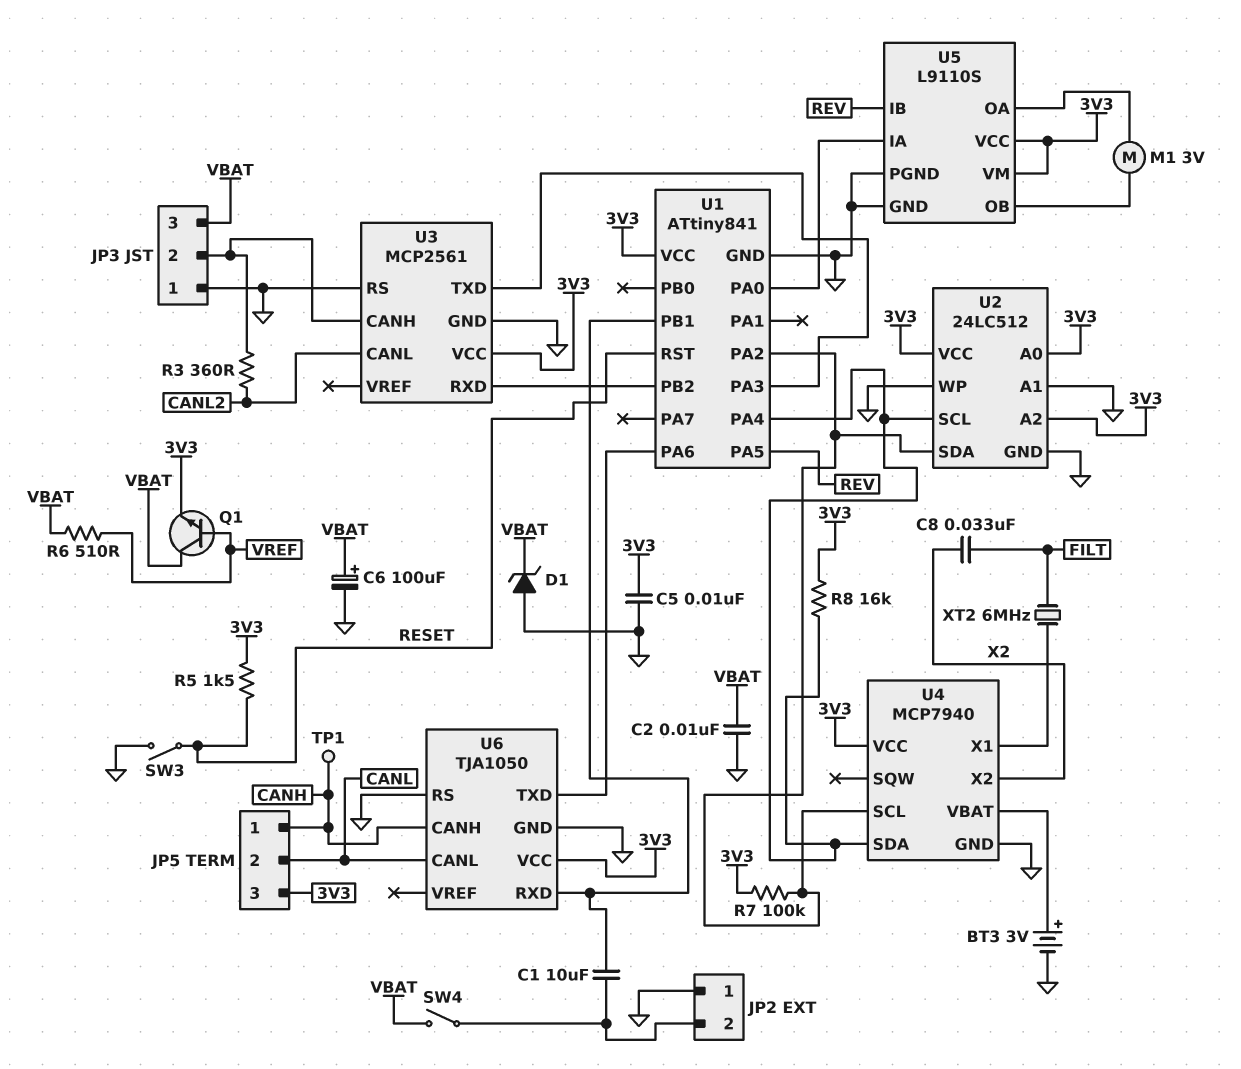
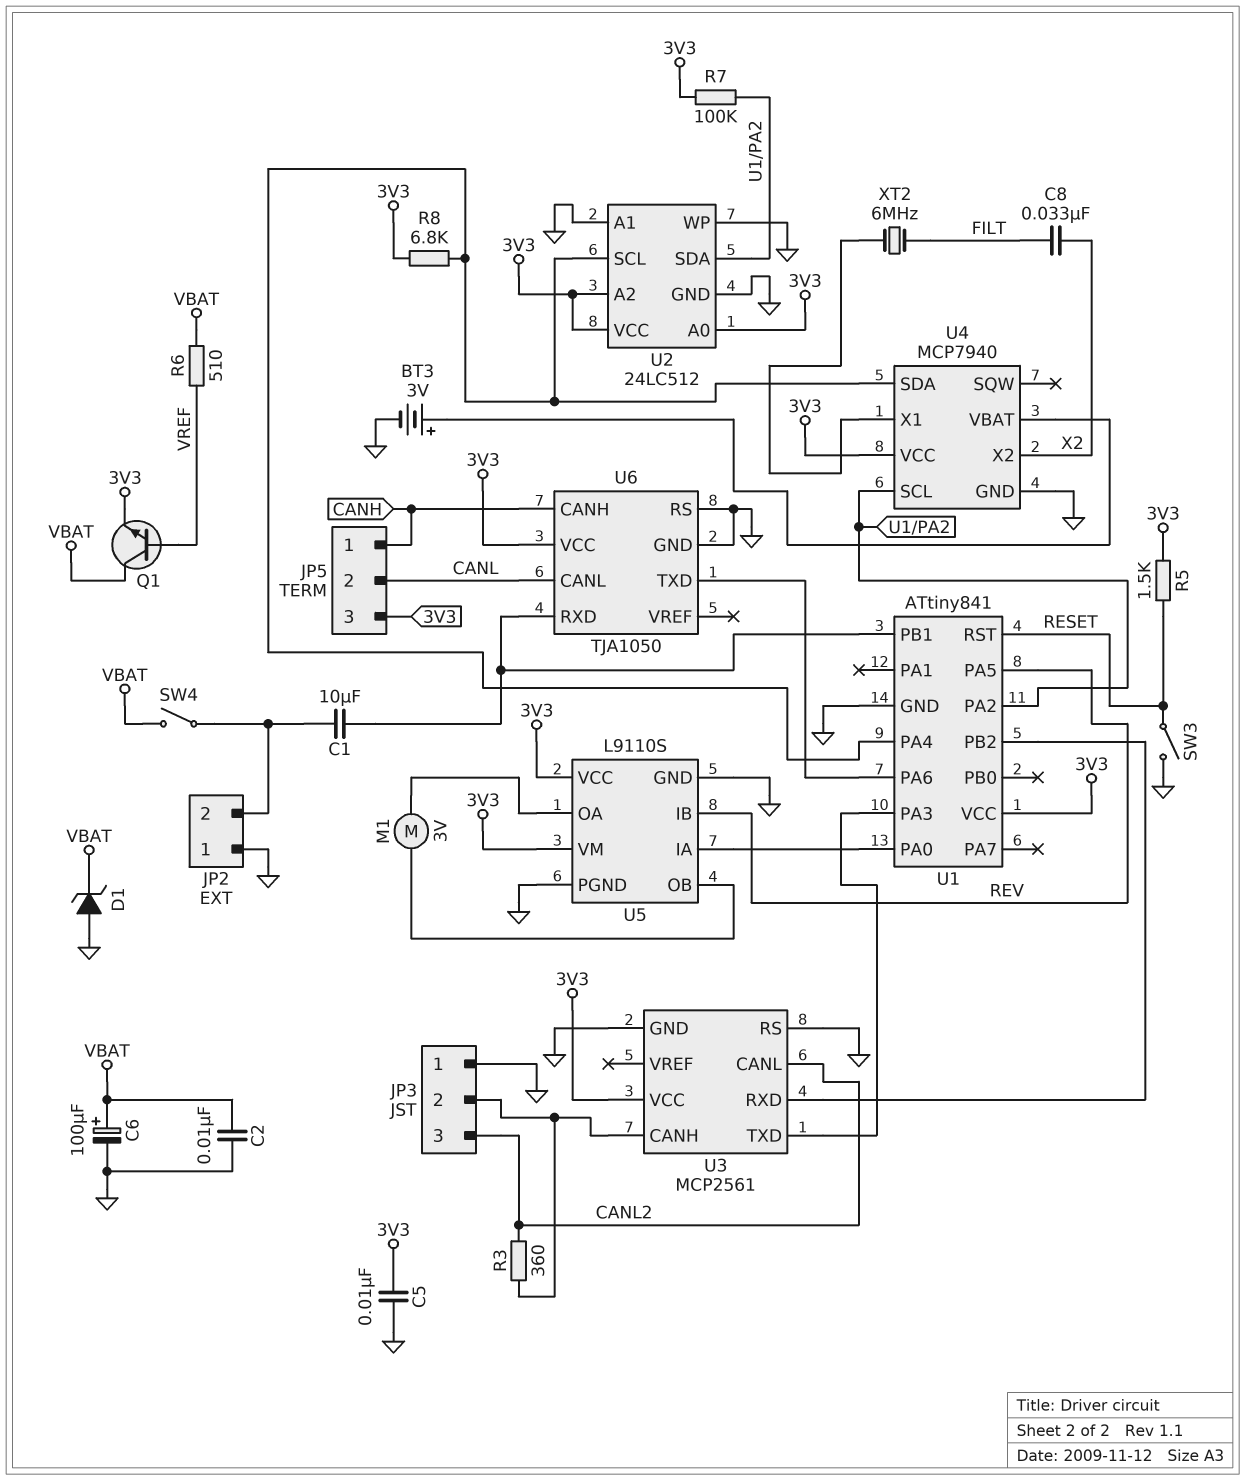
JP3 pin 3: VBAT -> CANL2
R8: 16k (3V3, U1/PA4) -> 6.8k (3V3, U1/PA4)
TP1: test point (CANH) -> none

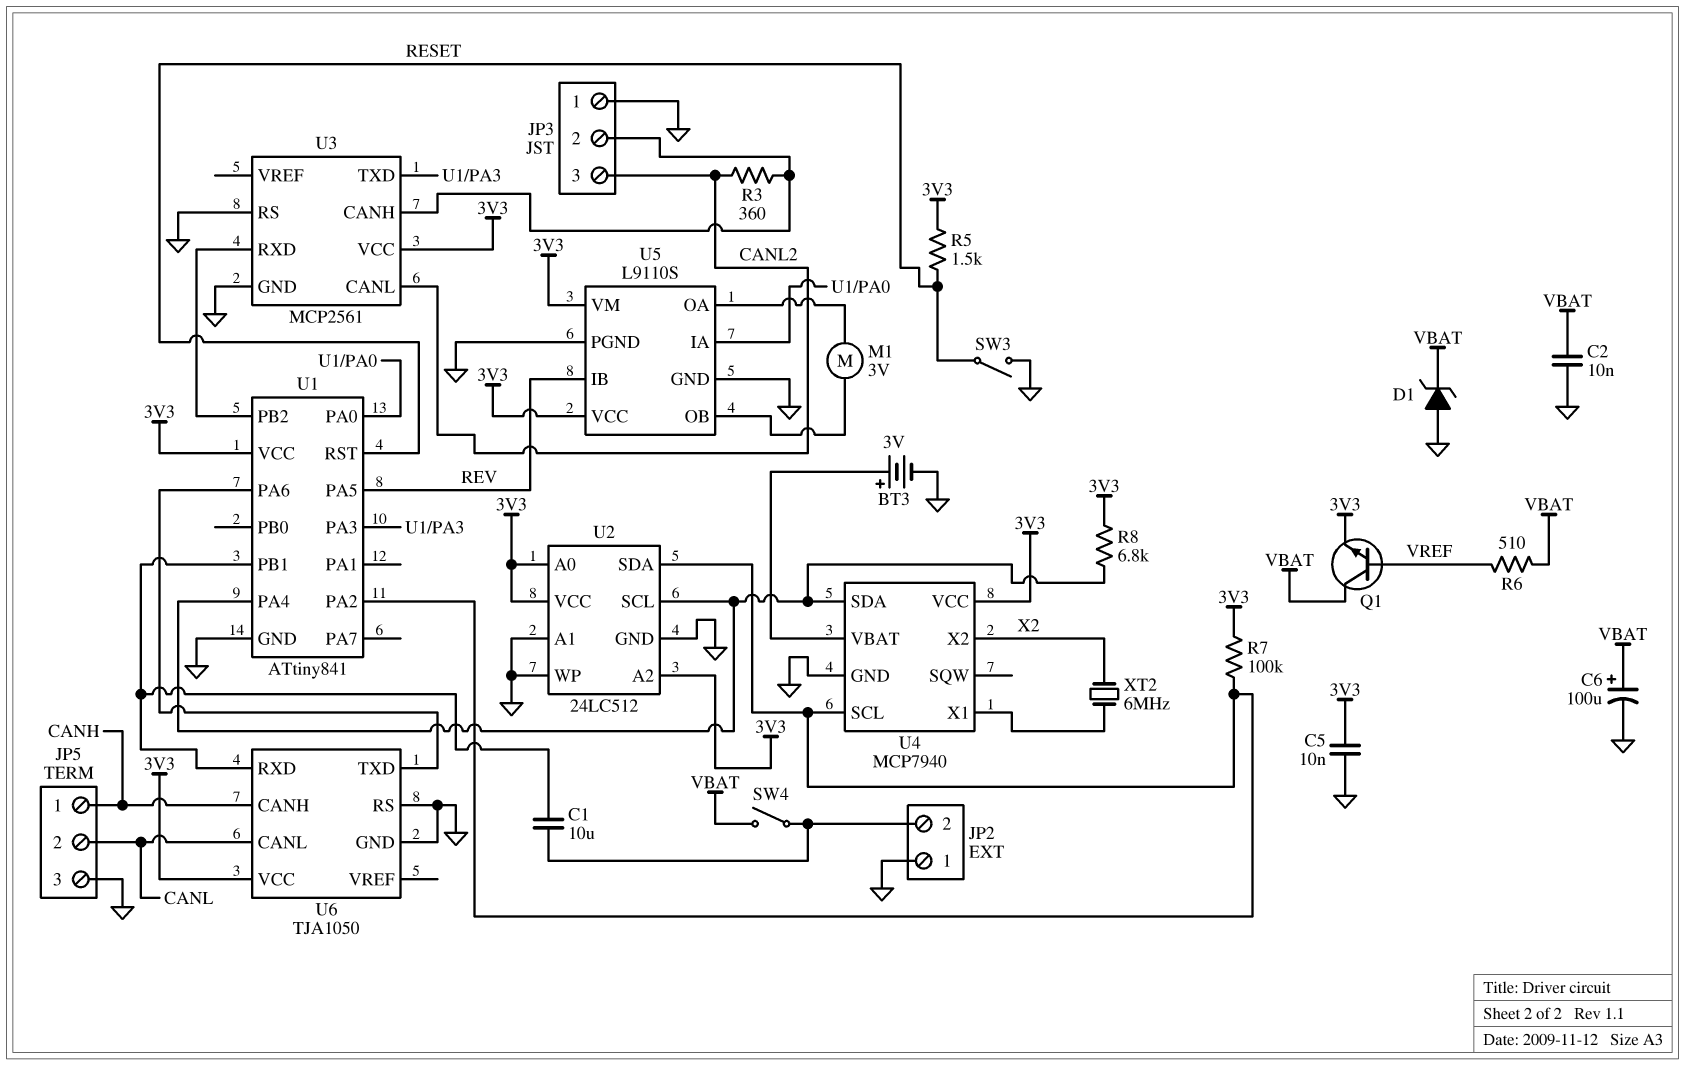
C8: 33nF (FILT, X2) -> none
JP5 pin 3: 3V3 -> GND
XT2: 6MHz (FILT, U4/X1) -> 6MHz (U4/X1, X2)

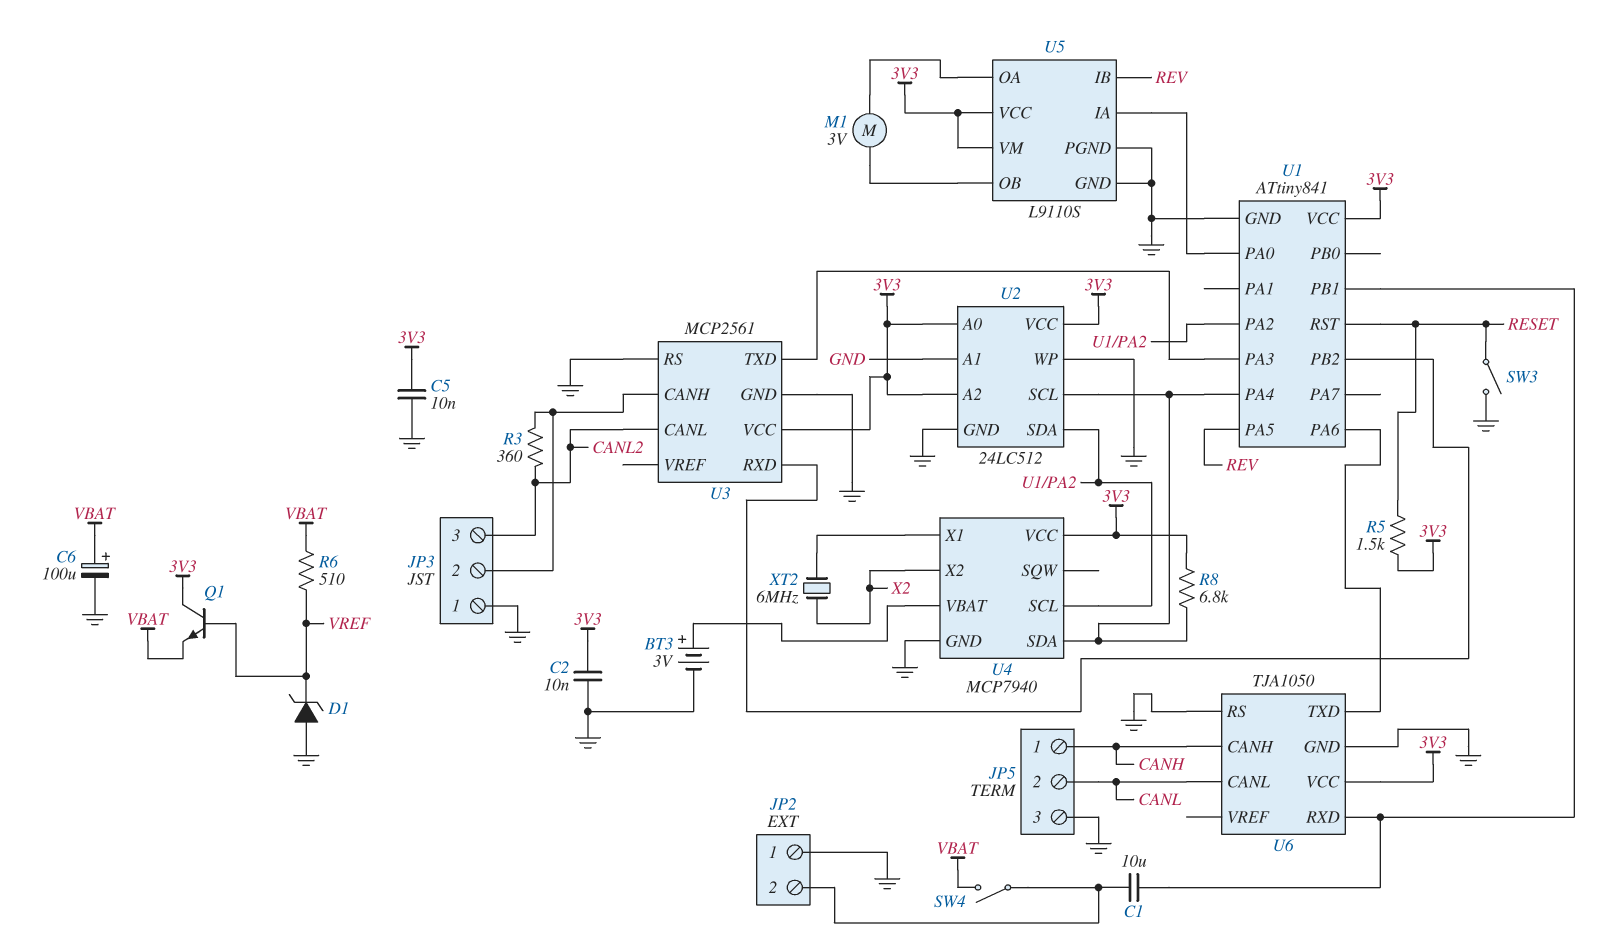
C2: 10nF (GND, VBAT) -> 10nF (3V3, GND)
D1: zener (A GND, K VBAT) -> zener (A GND, K VREF)
Q1: NPN (B VREF, C VBAT, E 3V3) -> NPN (B VREF, C 3V3, E VBAT)
R7: 100k (3V3, U1/PA2) -> none

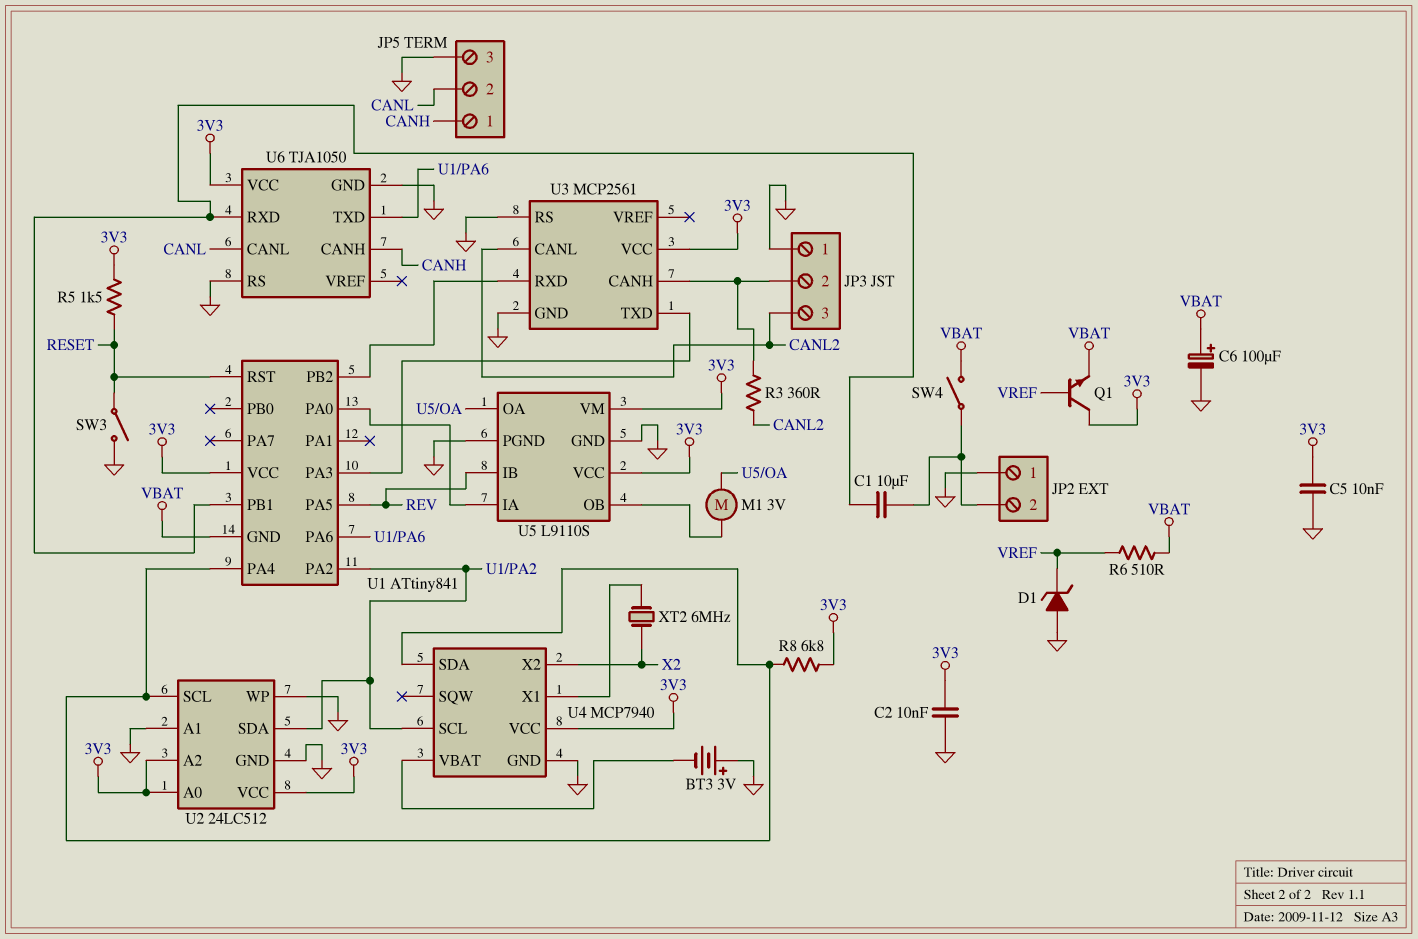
BT3: 3V (plus U4/VBAT, minus GND) -> 3V (plus GND, minus U4/VBAT)
U1 pin GND: GND -> VBAT

